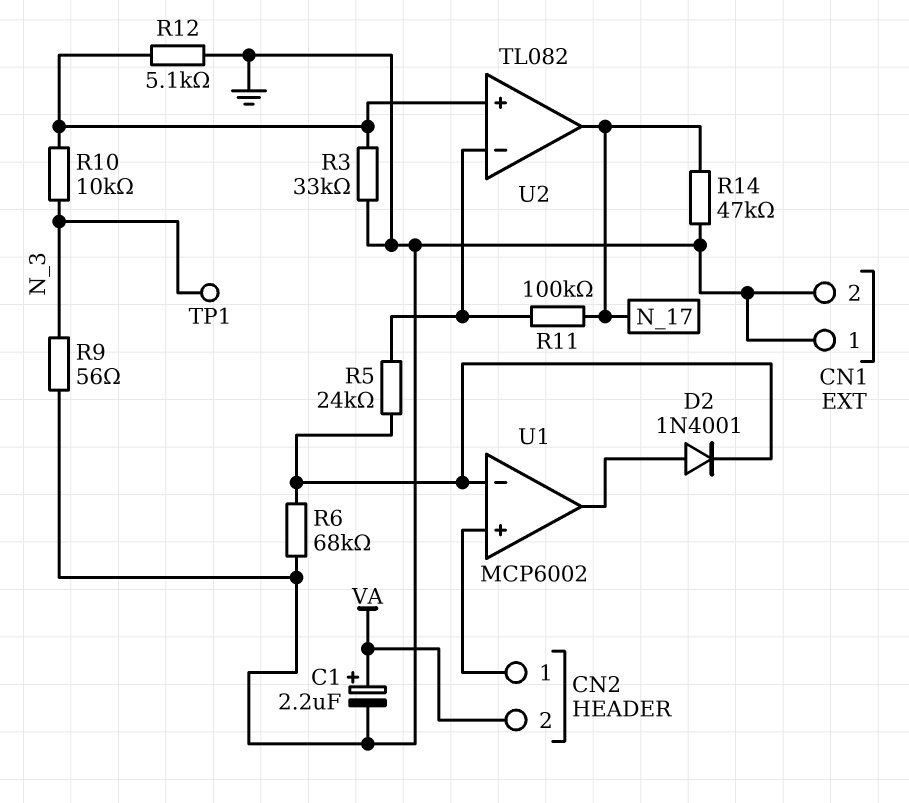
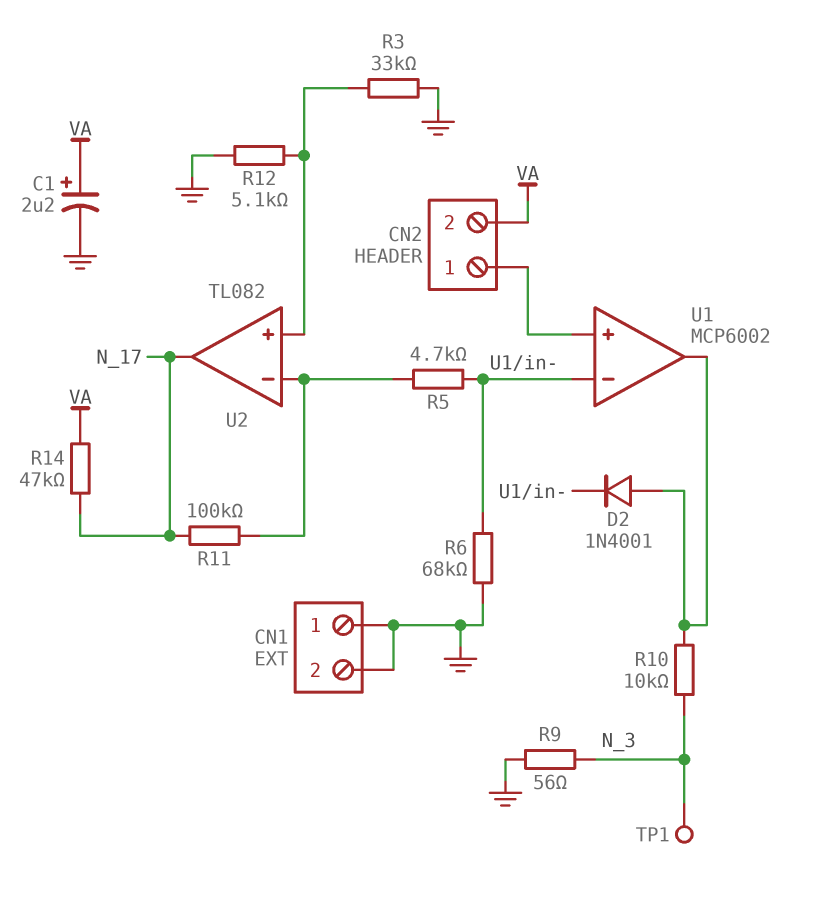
R5: 24k (U1/in-, U2/in-) -> 4.7k (U1/in-, U2/in-)
R10: 10k (N_3, U2/in+) -> 10k (N_3, U1/out)
R14: 47k (GND, N_17) -> 47k (N_17, VA)

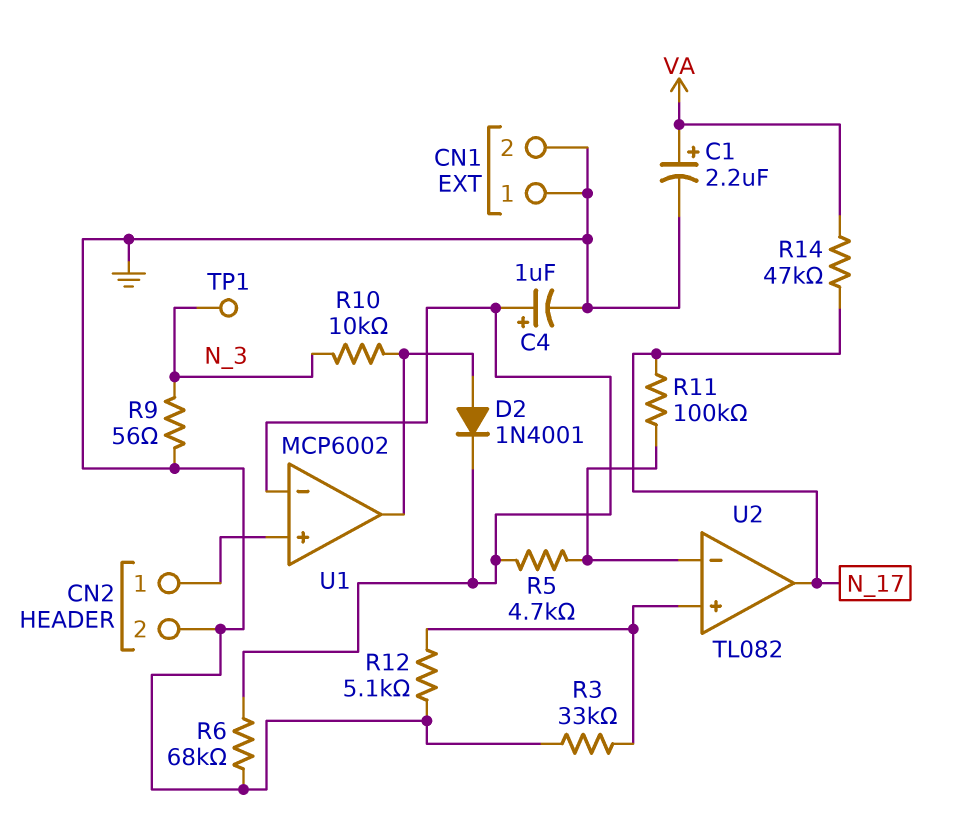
C4: none -> 1uF (plus U1/in-, minus GND)
CN2 pin 2: VA -> GND

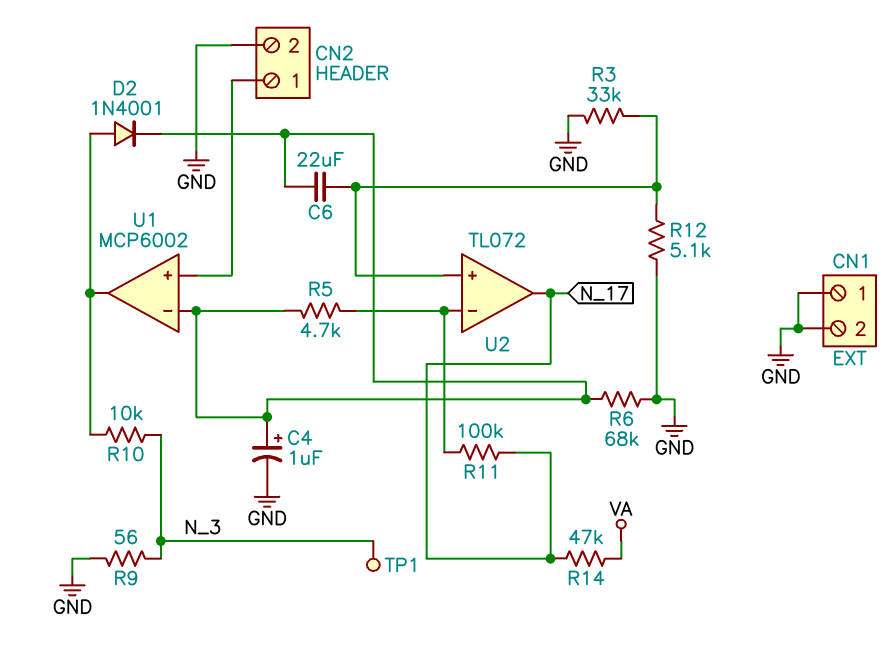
C1: 2.2uF (plus VA, minus GND) -> none
C6: none -> 22uF (U1/in-, U2/in+)
U2: TL082 -> TL072

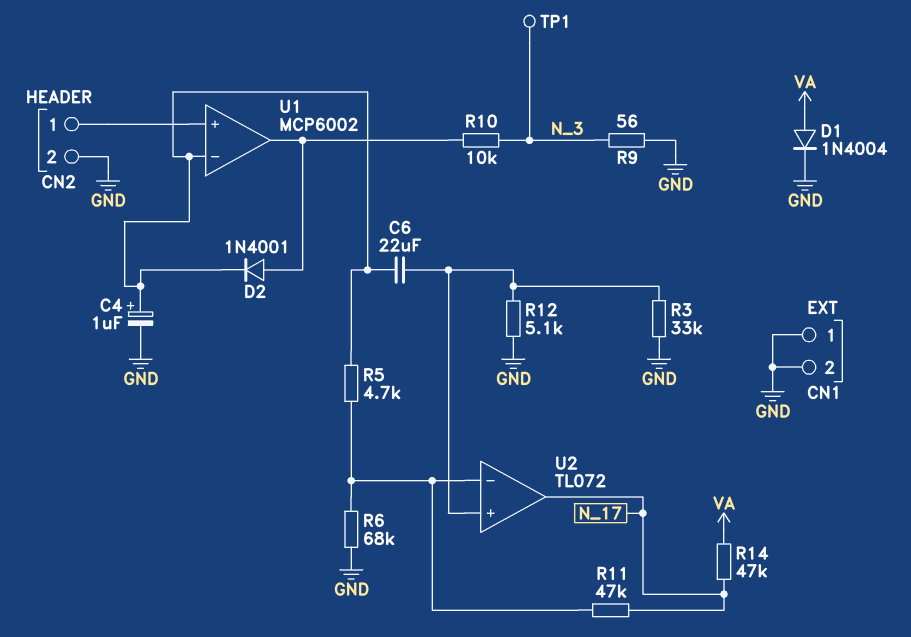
D1: none -> diode 1N4004 (A VA, K GND)
R6: 68k (GND, U1/in-) -> 68k (GND, U2/in-)
R11: 100k (N_17, U2/in-) -> 47k (N_17, U2/in-)

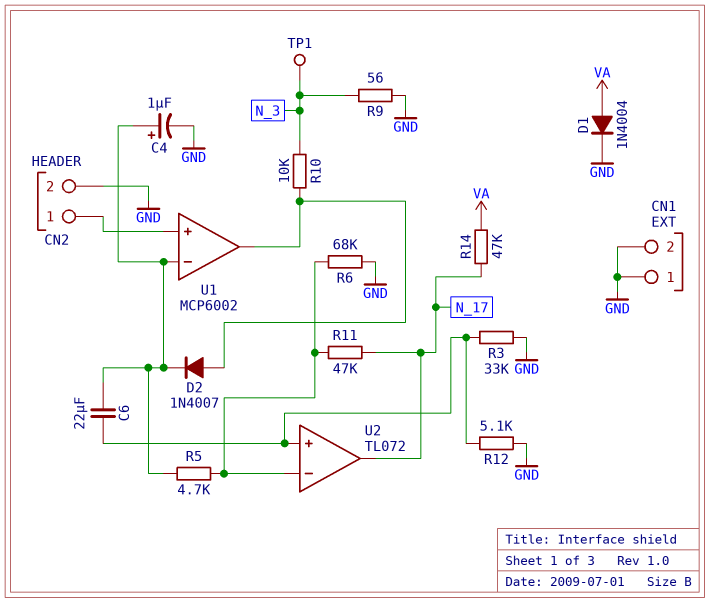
D2: diode 1N4001 (A U1/out, K U1/in-) -> diode 1N4007 (A U1/out, K U1/in-)

